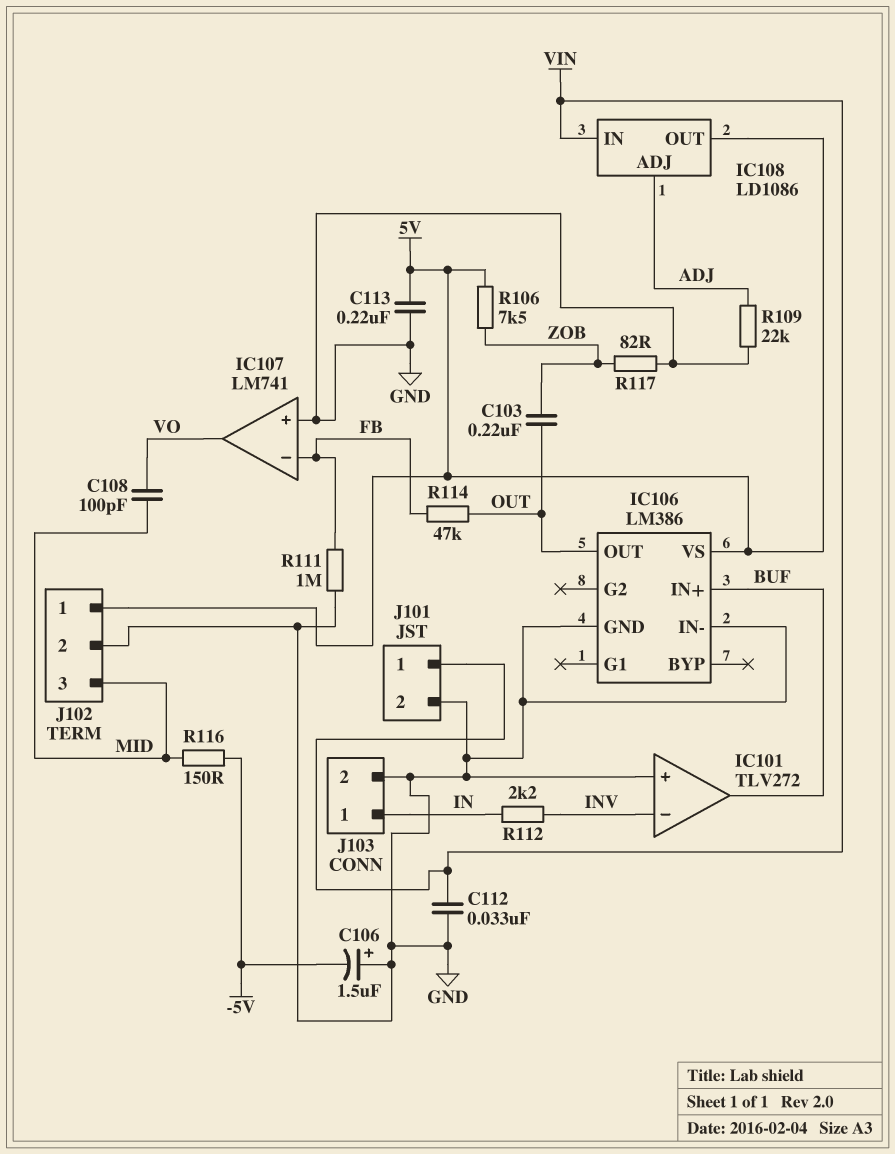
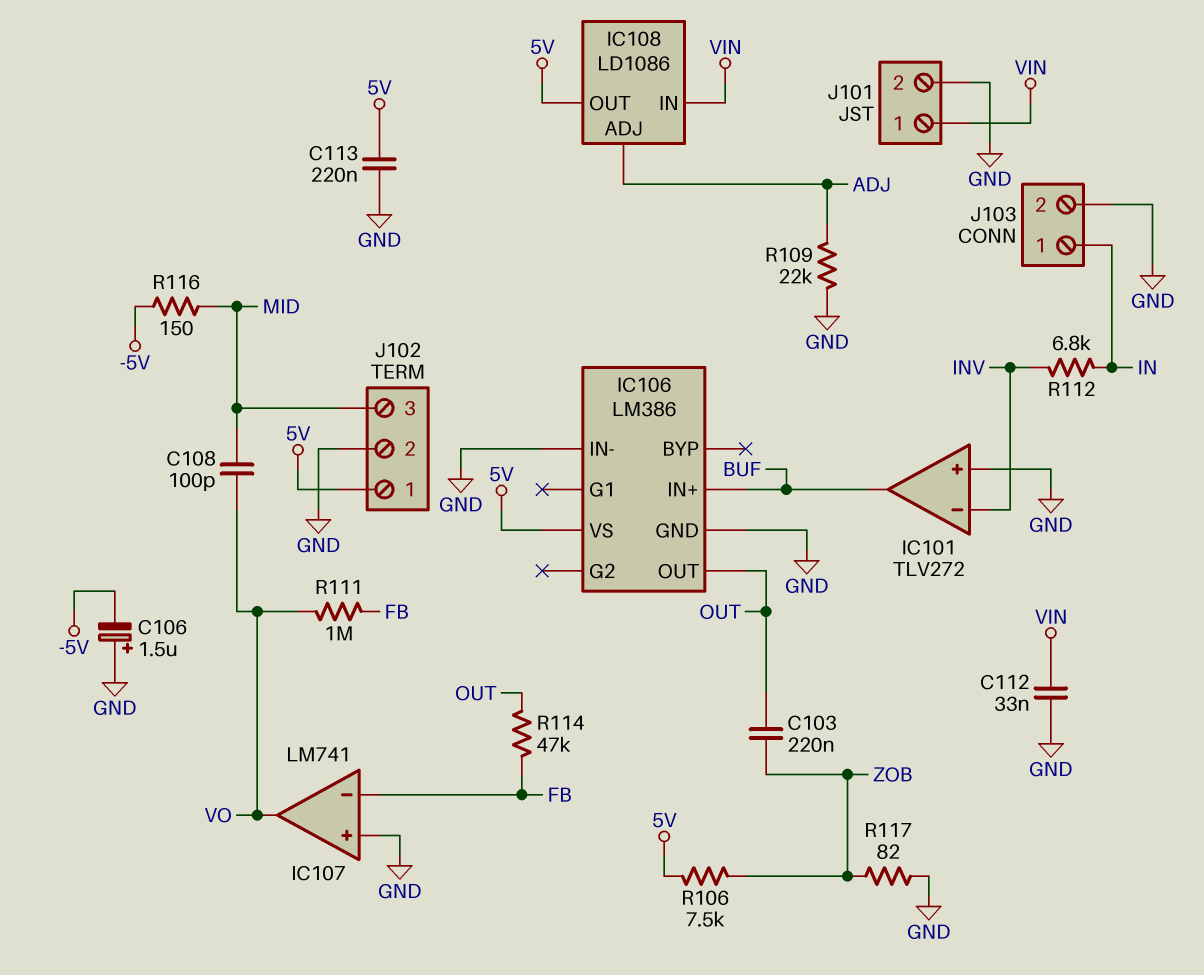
R111: 1M (FB, GND) -> 1M (FB, VO)
R112: 2.2k (IN, INV) -> 6.8k (IN, INV)

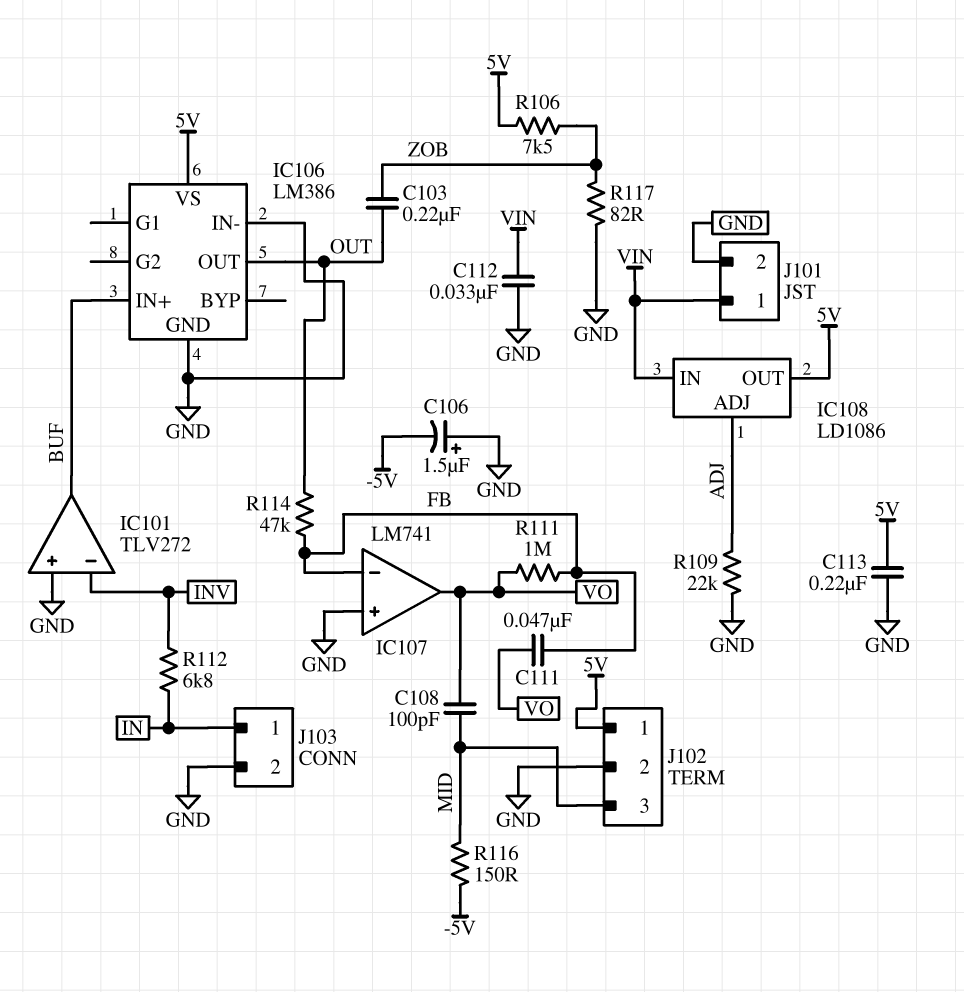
C111: none -> 47nF (FB, VO)

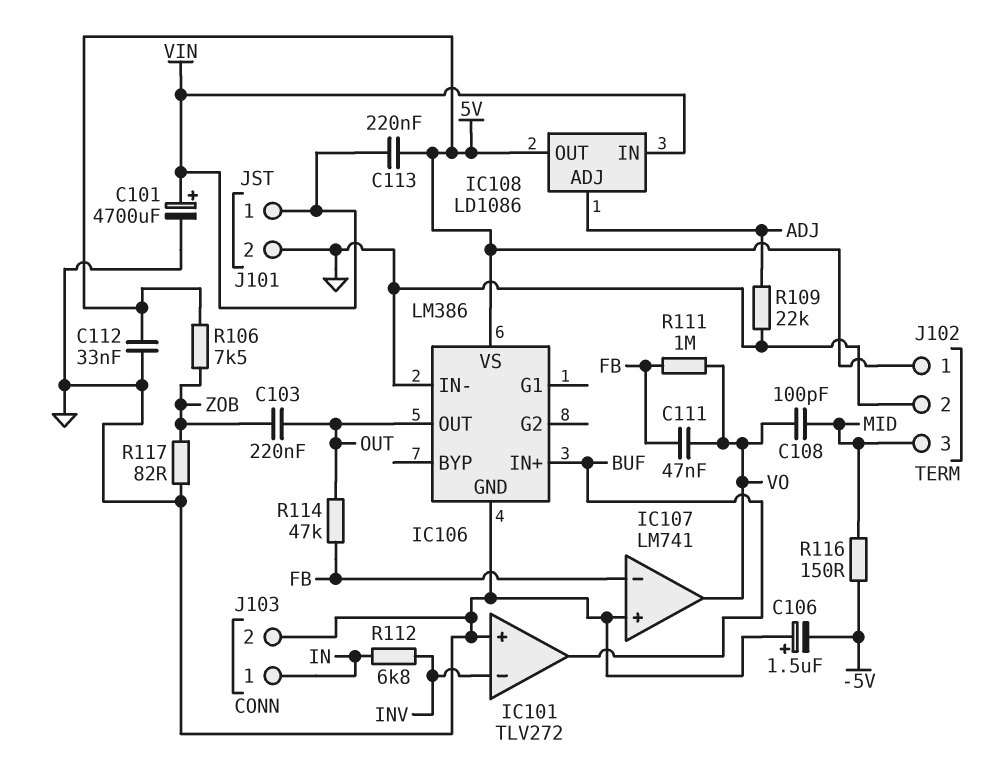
C101: none -> 4700uF (plus VIN, minus GND)
C112: 33nF (GND, VIN) -> 33nF (5V, GND)
C113: 220nF (5V, GND) -> 220nF (5V, VIN)

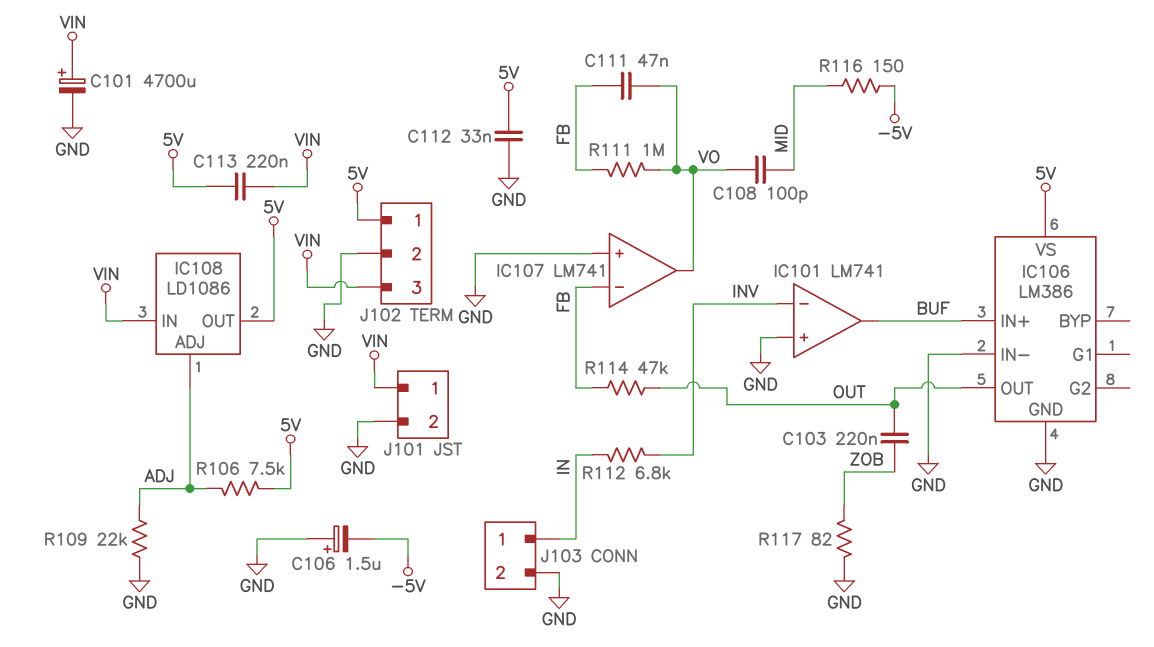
IC101: TLV272 -> LM741
J102 pin 3: MID -> VIN
R106: 7.5k (5V, ZOB) -> 7.5k (5V, ADJ)

